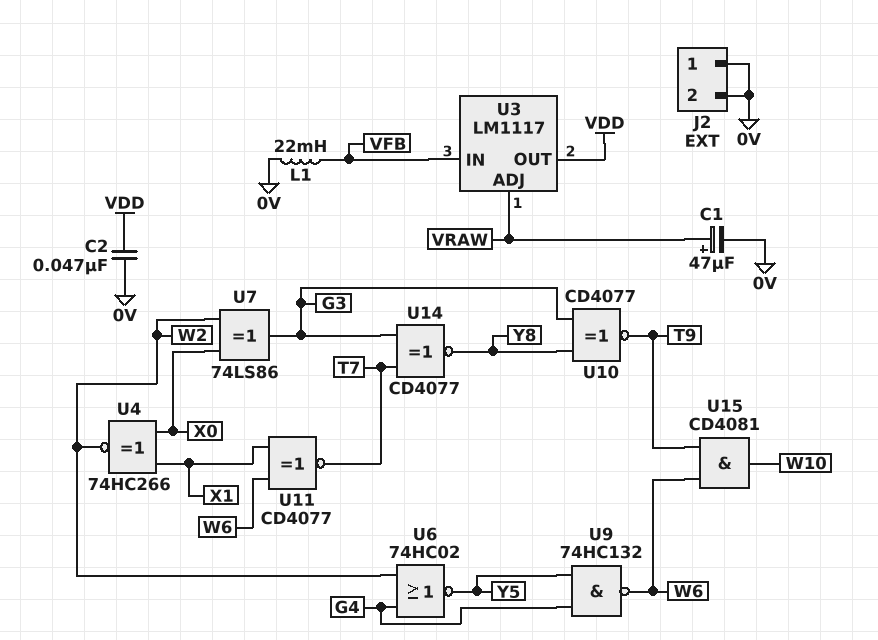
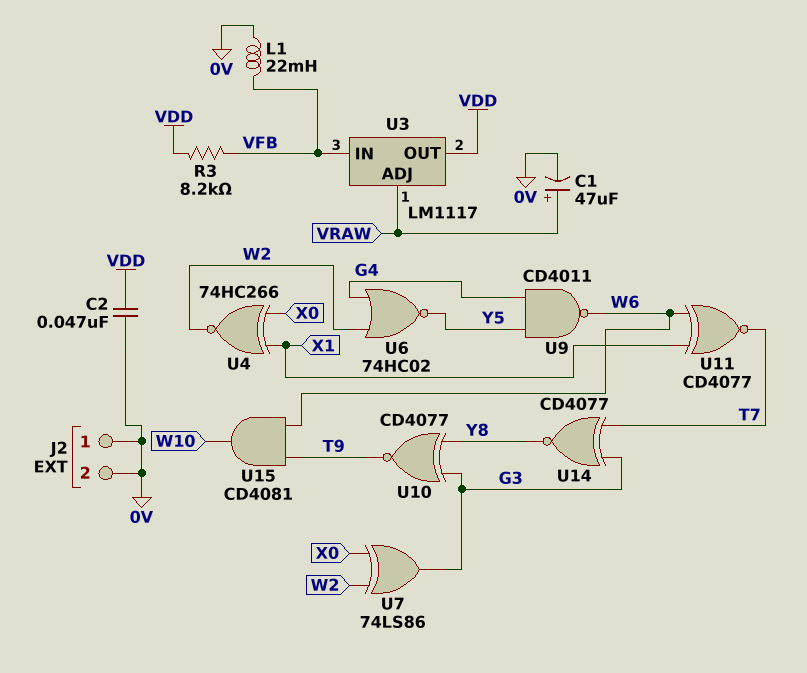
R3: none -> 8.2k (VDD, VFB)
U9: NAND 74HC132 (in G4, in Y5, out W6) -> NAND CD4011 (in G4, in Y5, out W6)

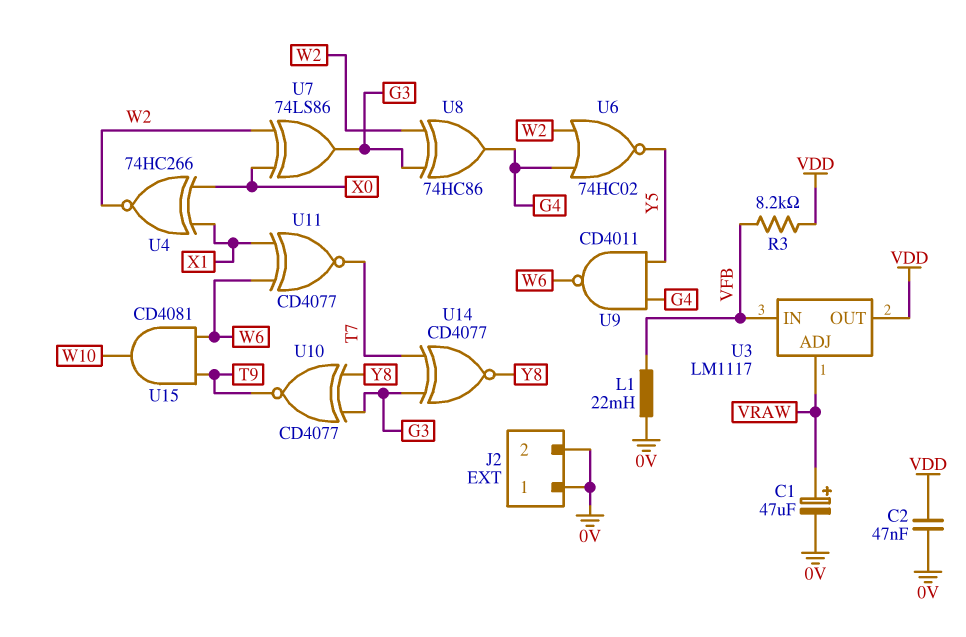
U8: none -> XOR 74HC86 (in G3, in W2, out G4)

